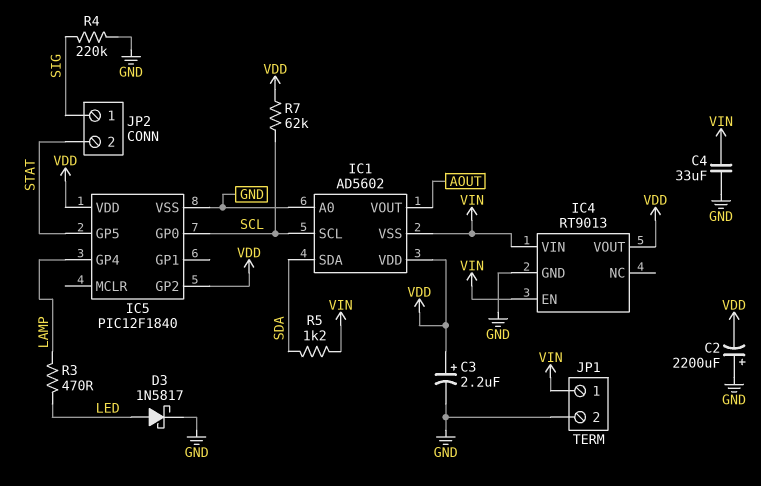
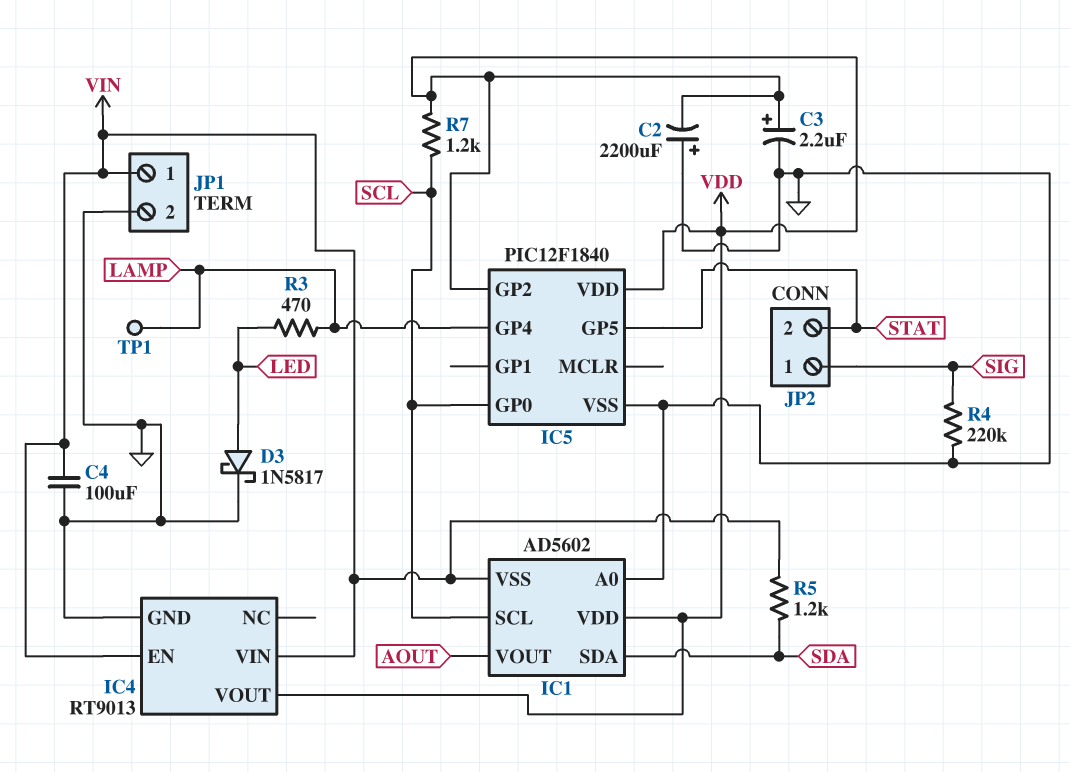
C4: 33uF (GND, VIN) -> 100uF (GND, VIN)
R7: 62k (SCL, VDD) -> 1.2k (SCL, VDD)
TP1: none -> test point (LAMP)

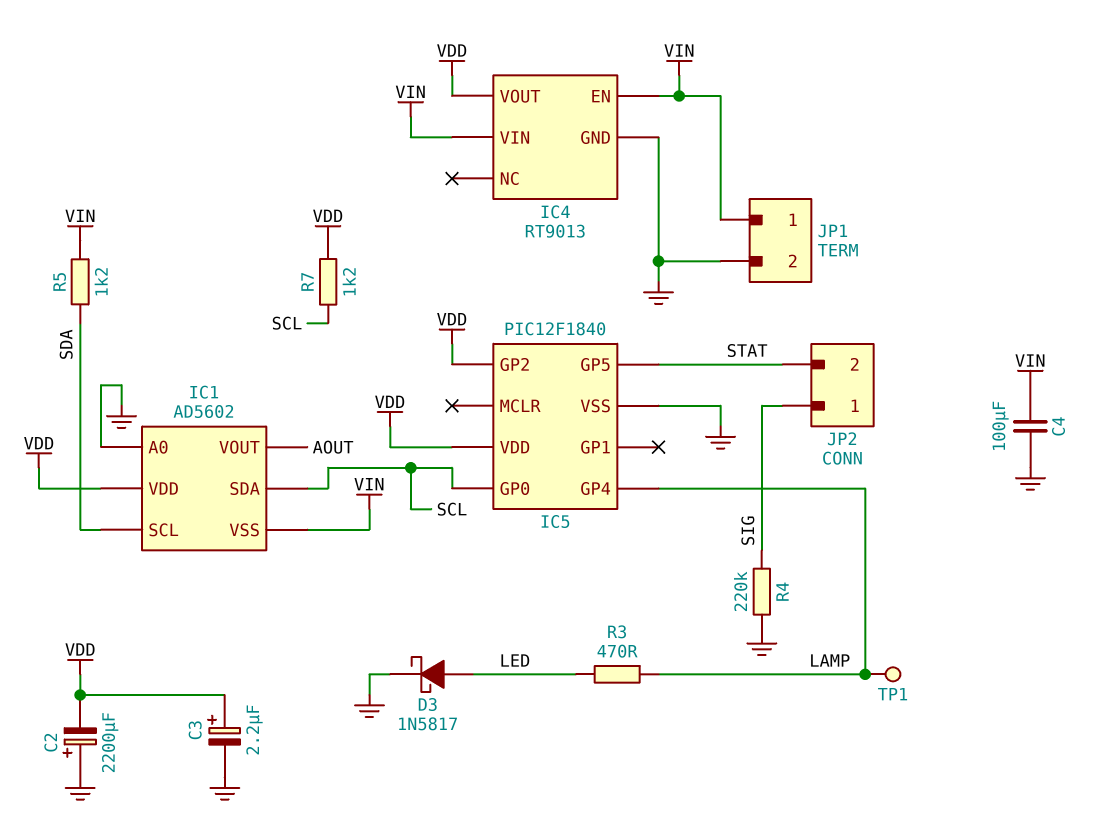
IC1 pin SCL: SCL -> SDA
IC1 pin SDA: SDA -> SCL

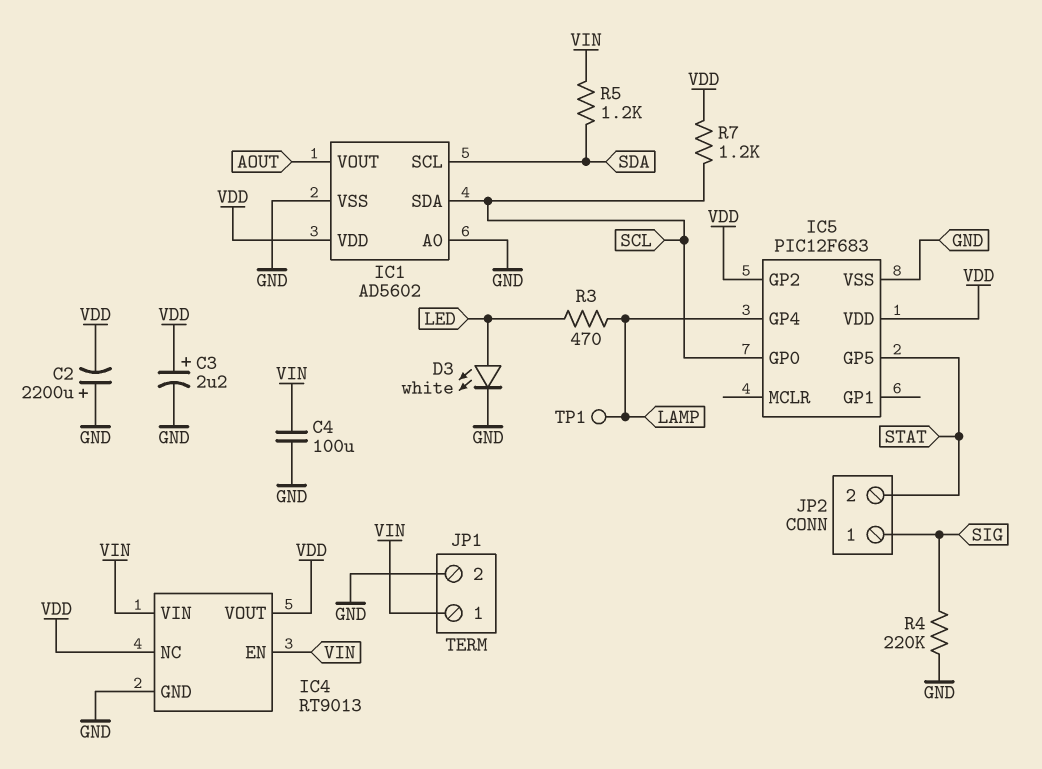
D3: schottky 1N5817 (A LED, K GND) -> LED white (A LED, K GND)
IC1 pin VSS: VIN -> GND
IC4 pin NC: none -> VDD
IC5: PIC12F1840 -> PIC12F683

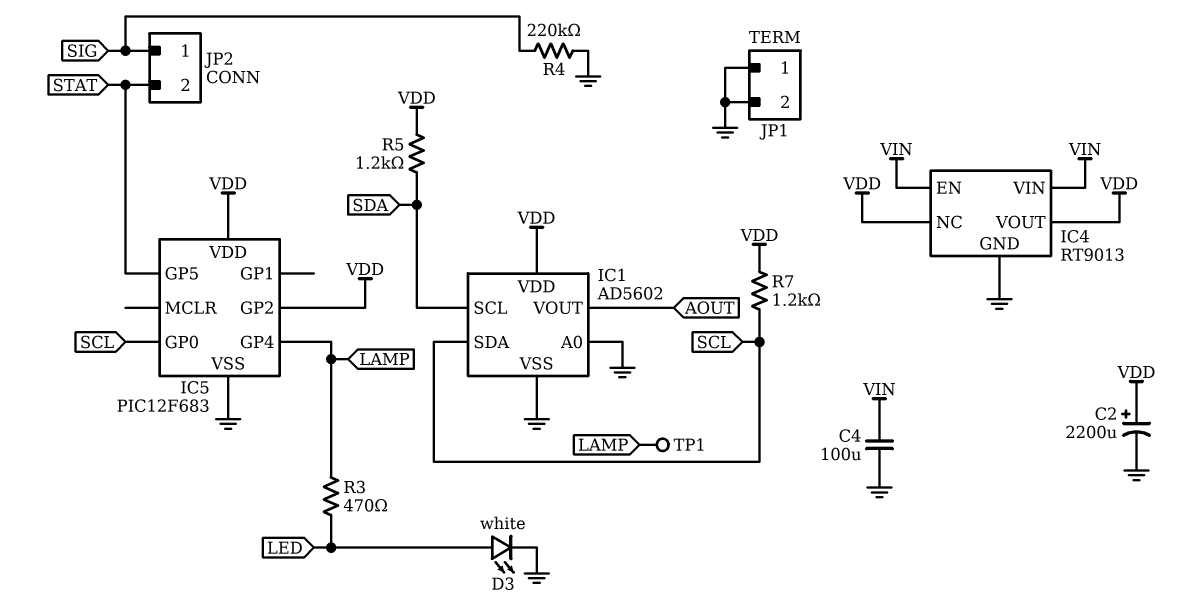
C2: 2200uF (plus GND, minus VDD) -> 2200uF (plus VDD, minus GND)
C3: 2.2uF (plus VDD, minus GND) -> none
JP1 pin 1: VIN -> GND
R5: 1.2k (SDA, VIN) -> 1.2k (SDA, VDD)

